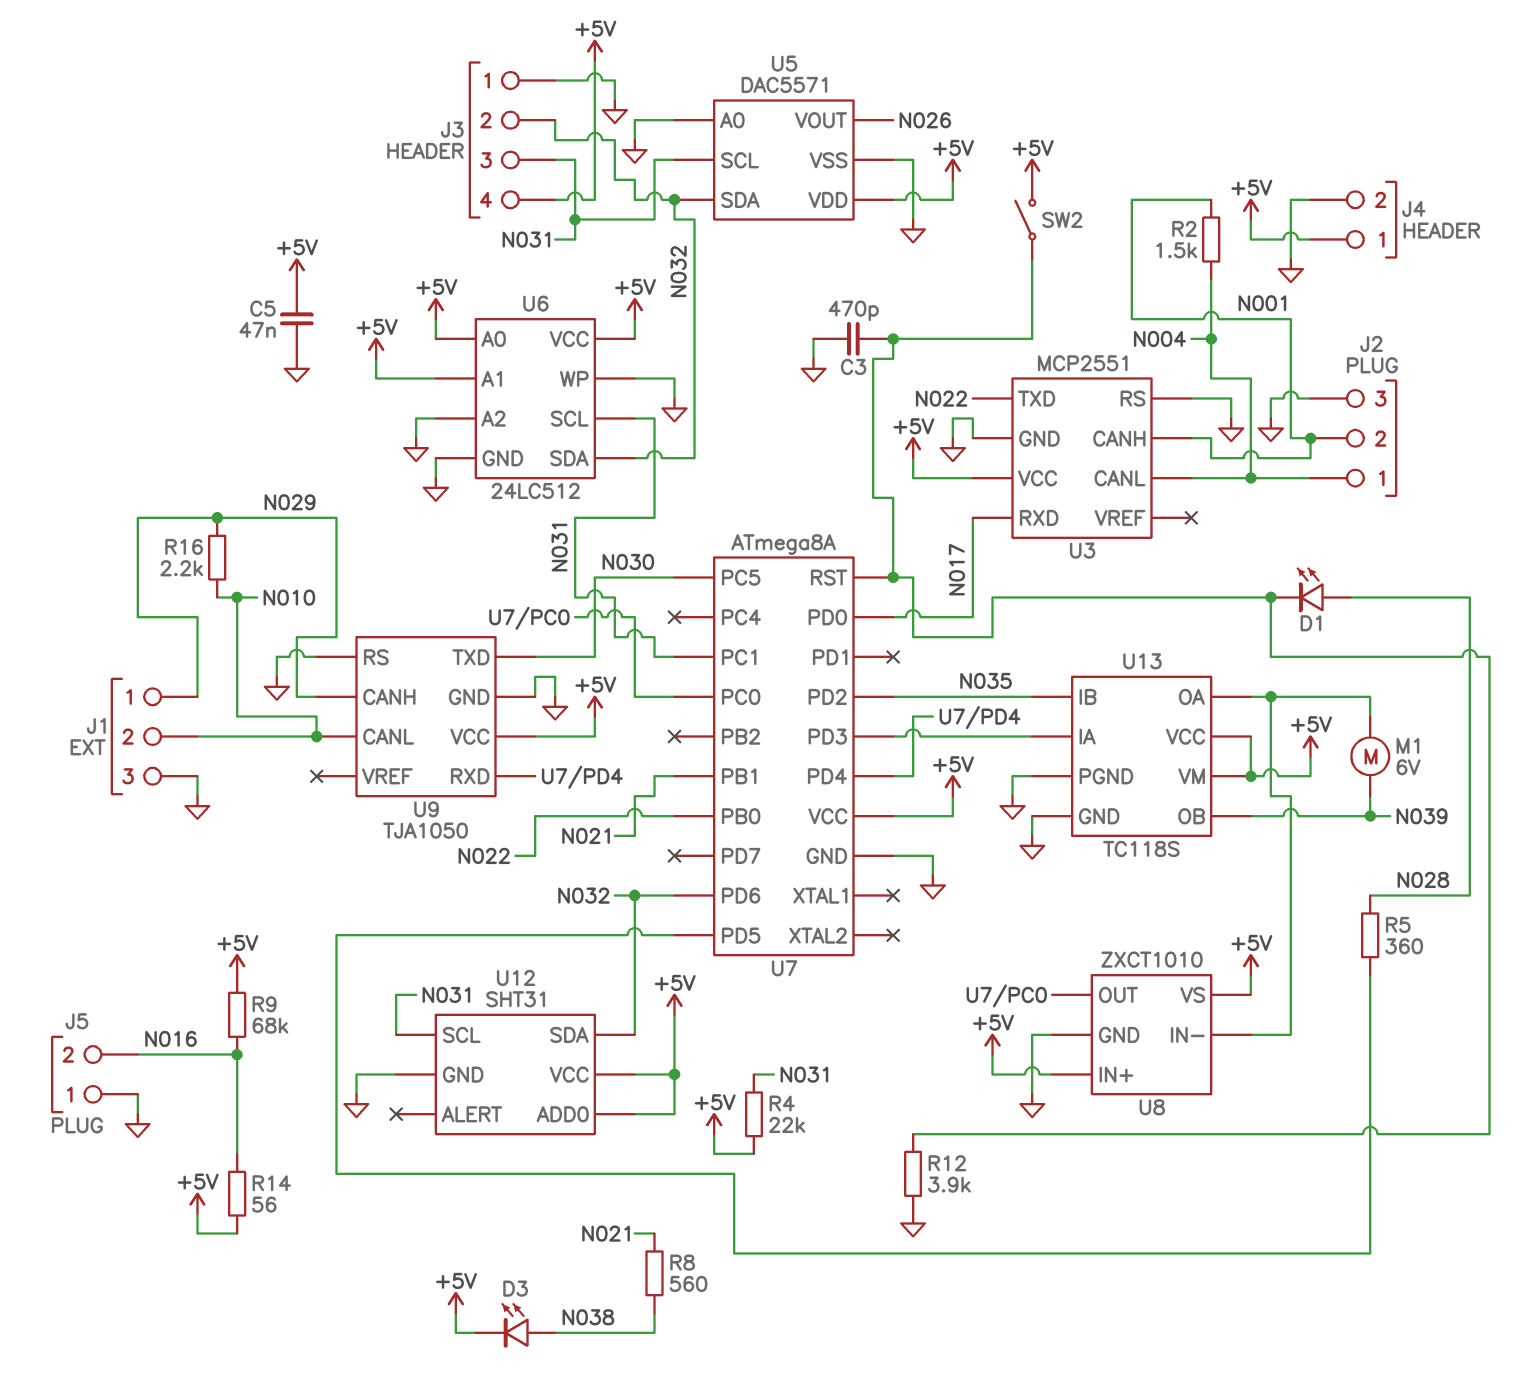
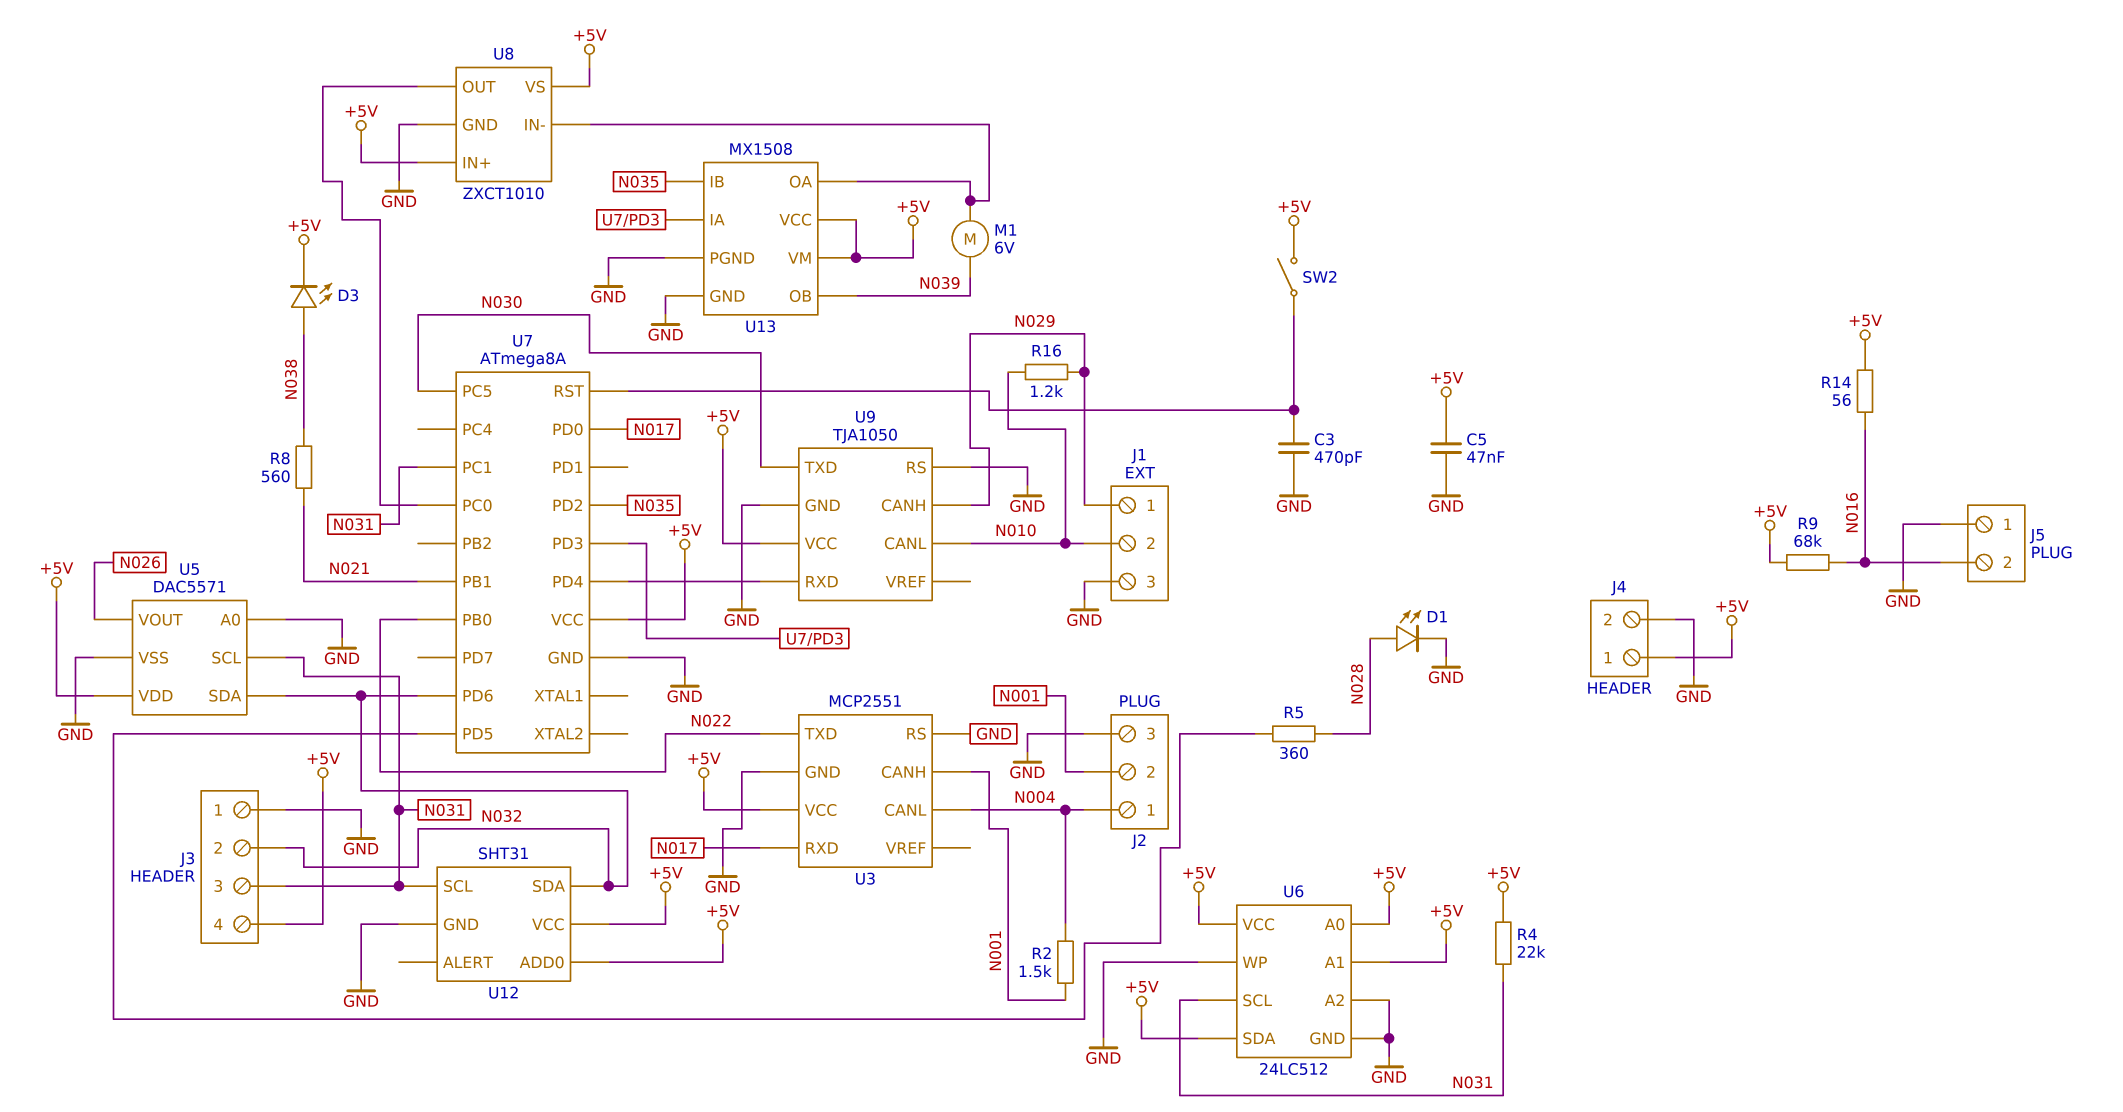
D1: LED (A N028, K U7/RST) -> LED (A N028, K GND)
R12: 3.9k (GND, U7/RST) -> none
R16: 2.2k (N010, N029) -> 1.2k (N010, N029)
U6 pin SDA: N032 -> +5V
U13: TC118S -> MX1508

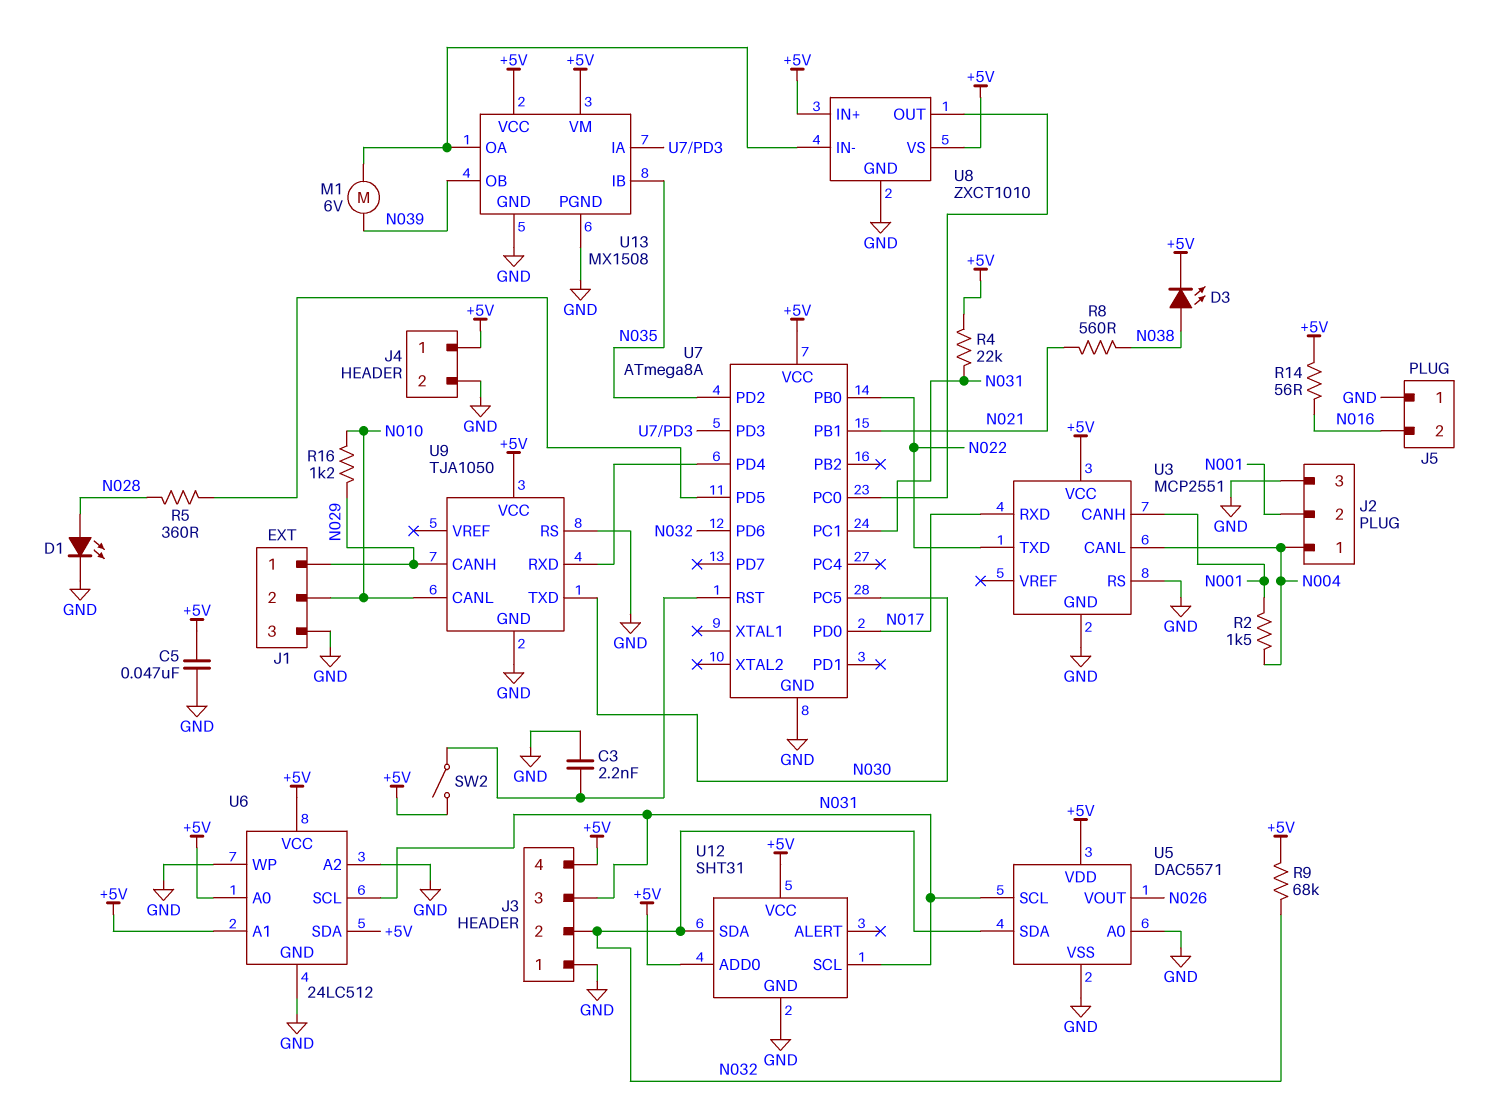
C3: 470pF (GND, U7/RST) -> 2.2nF (GND, U7/RST)
R9: 68k (+5V, N016) -> 68k (+5V, N032)

